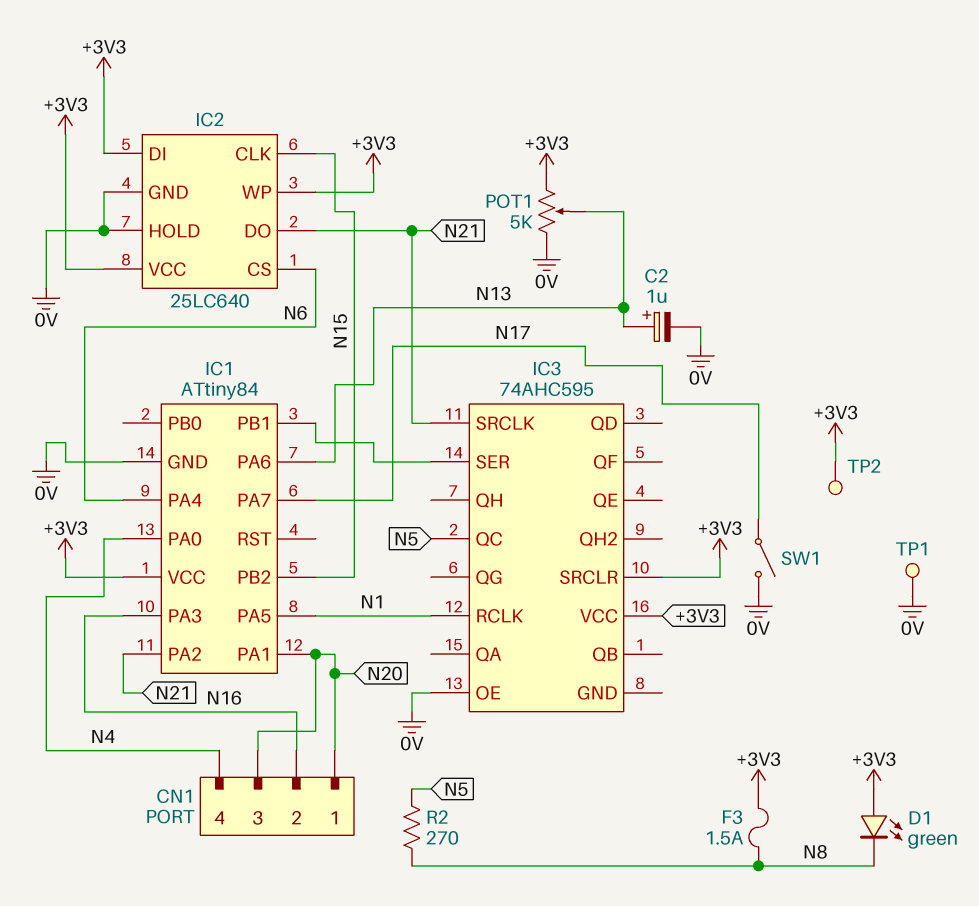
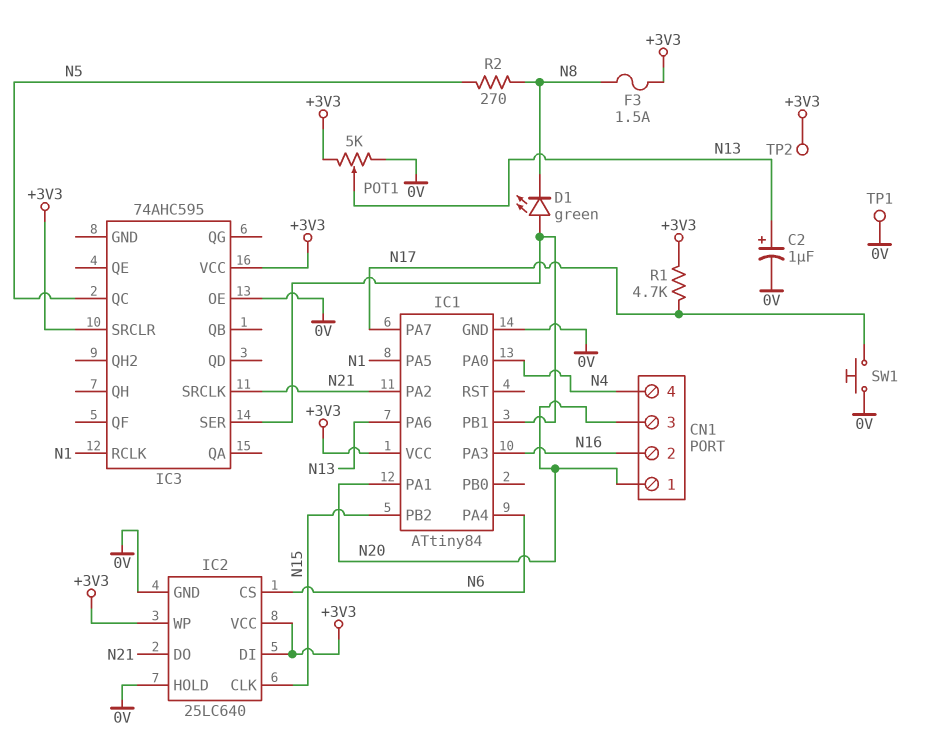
D1: LED green (A +3V3, K N8) -> LED green (A IC1/PB1, K N8)
R1: none -> 4.7k (+3V3, N17)
SW1: switch (0V, N17) -> button (0V, N17)

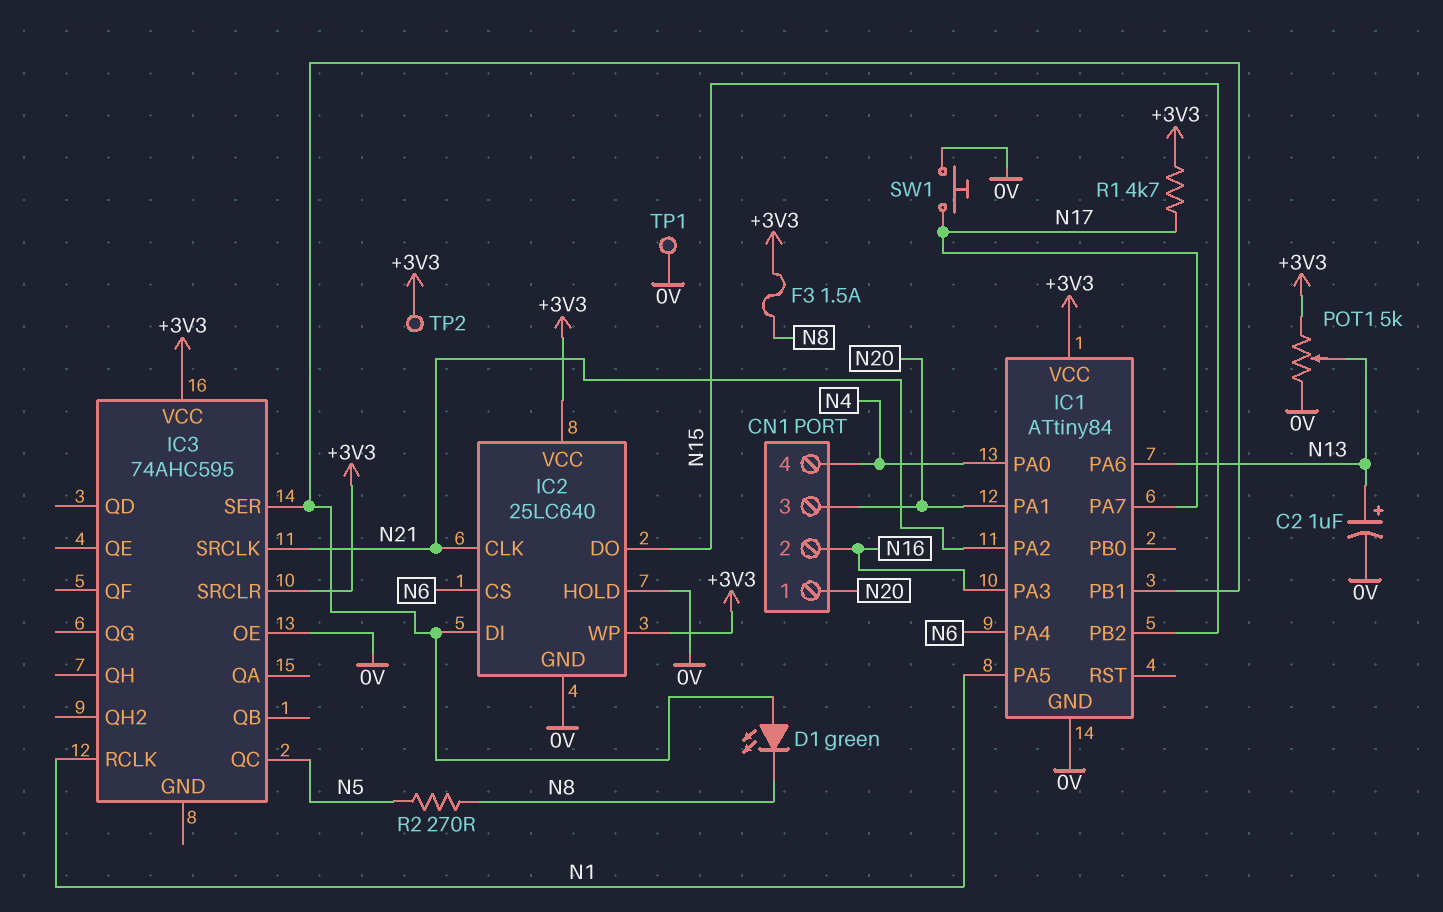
IC2 pin CLK: N15 -> N21
IC2 pin DI: +3V3 -> IC1/PB1
IC2 pin DO: N21 -> N15

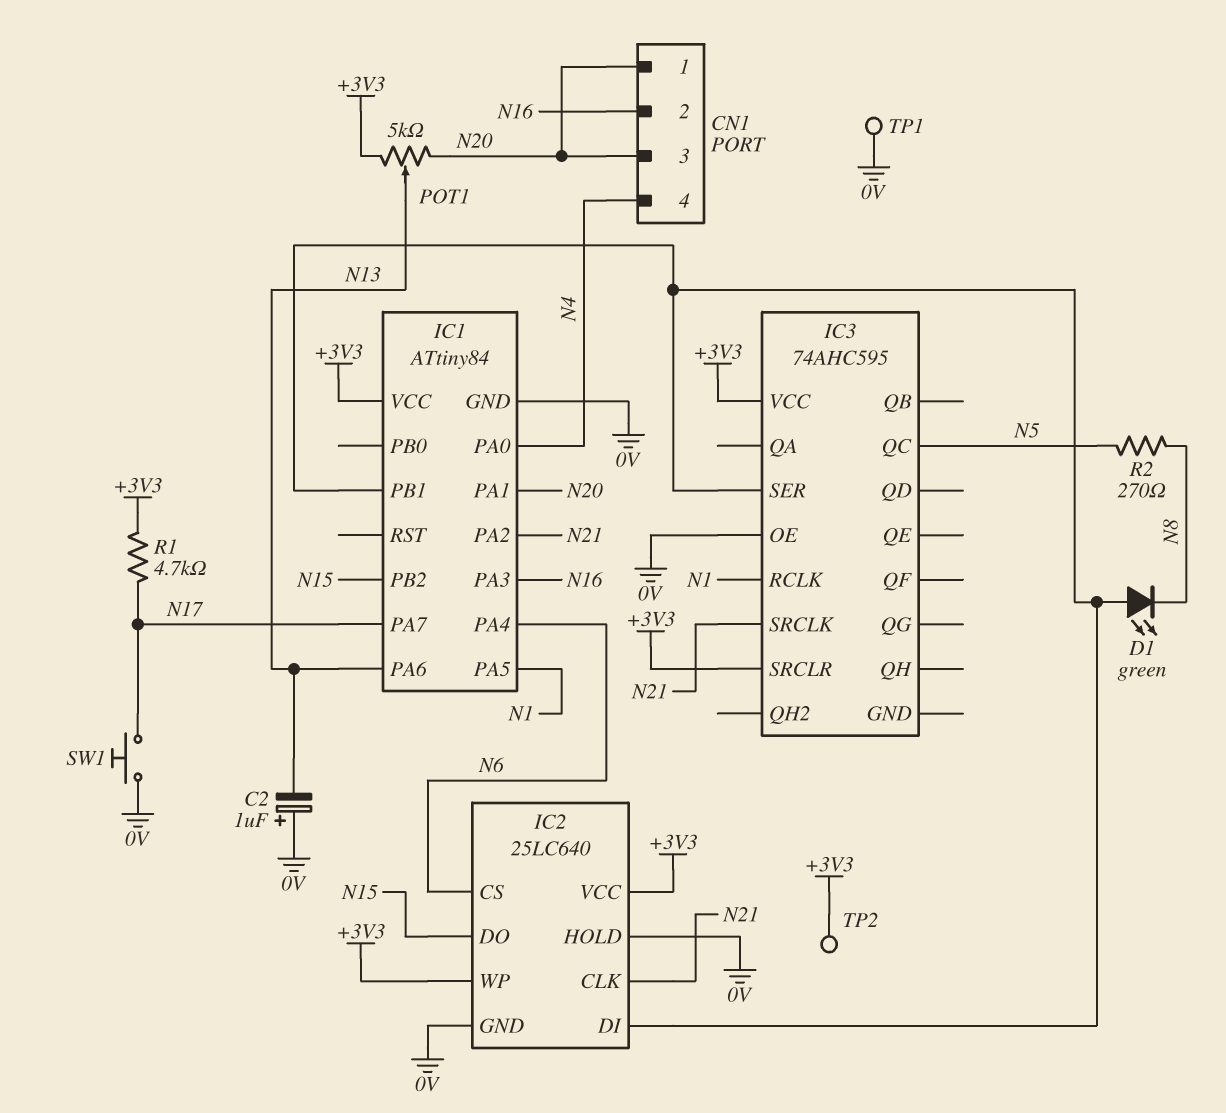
C2: 1uF (plus N13, minus 0V) -> 1uF (plus 0V, minus N13)
F3: 1.5A (+3V3, N8) -> none
POT1: 5k (+3V3, 0V, wiper N13) -> 5k (+3V3, N20, wiper N13)

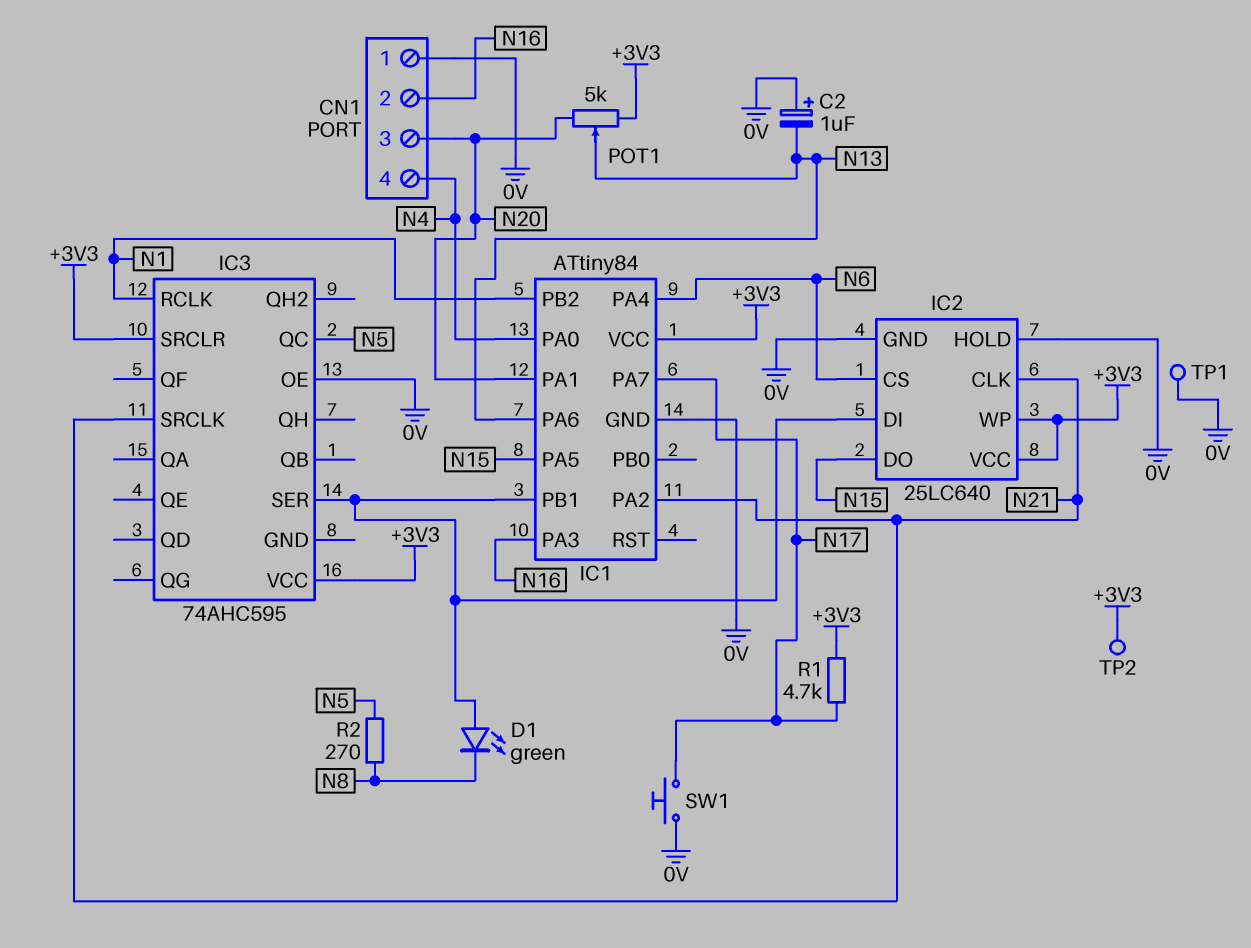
CN1 pin 1: N20 -> 0V
IC1 pin PA5: N1 -> N15
IC1 pin PB2: N15 -> N1

